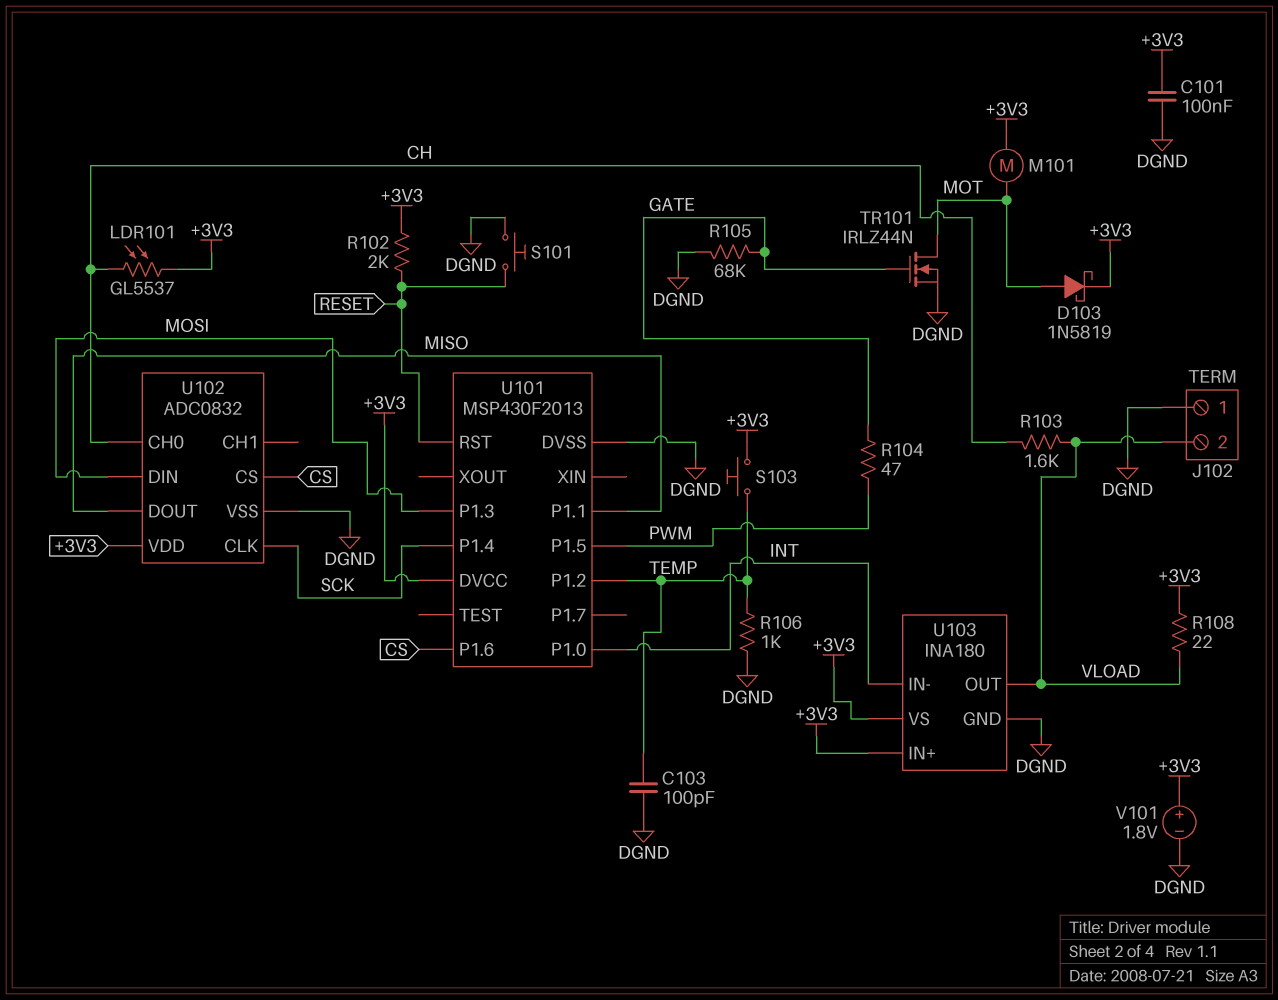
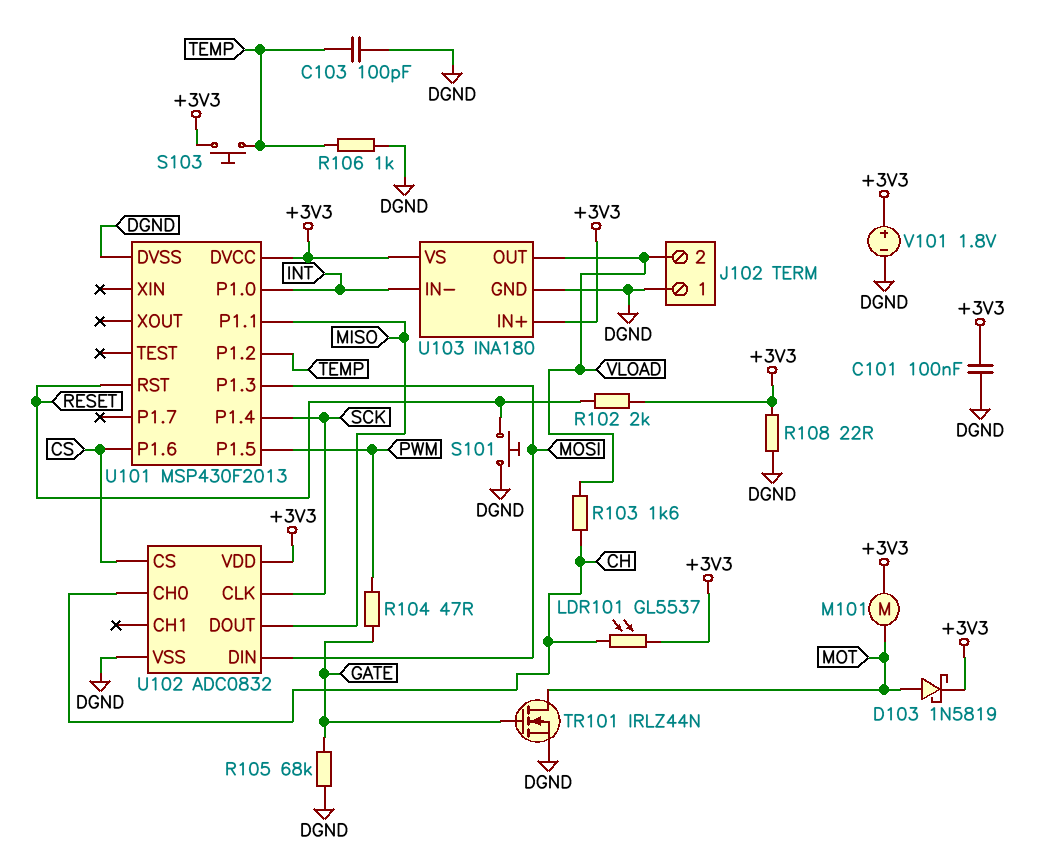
R108: 22 (+3V3, VLOAD) -> 22 (+3V3, DGND)

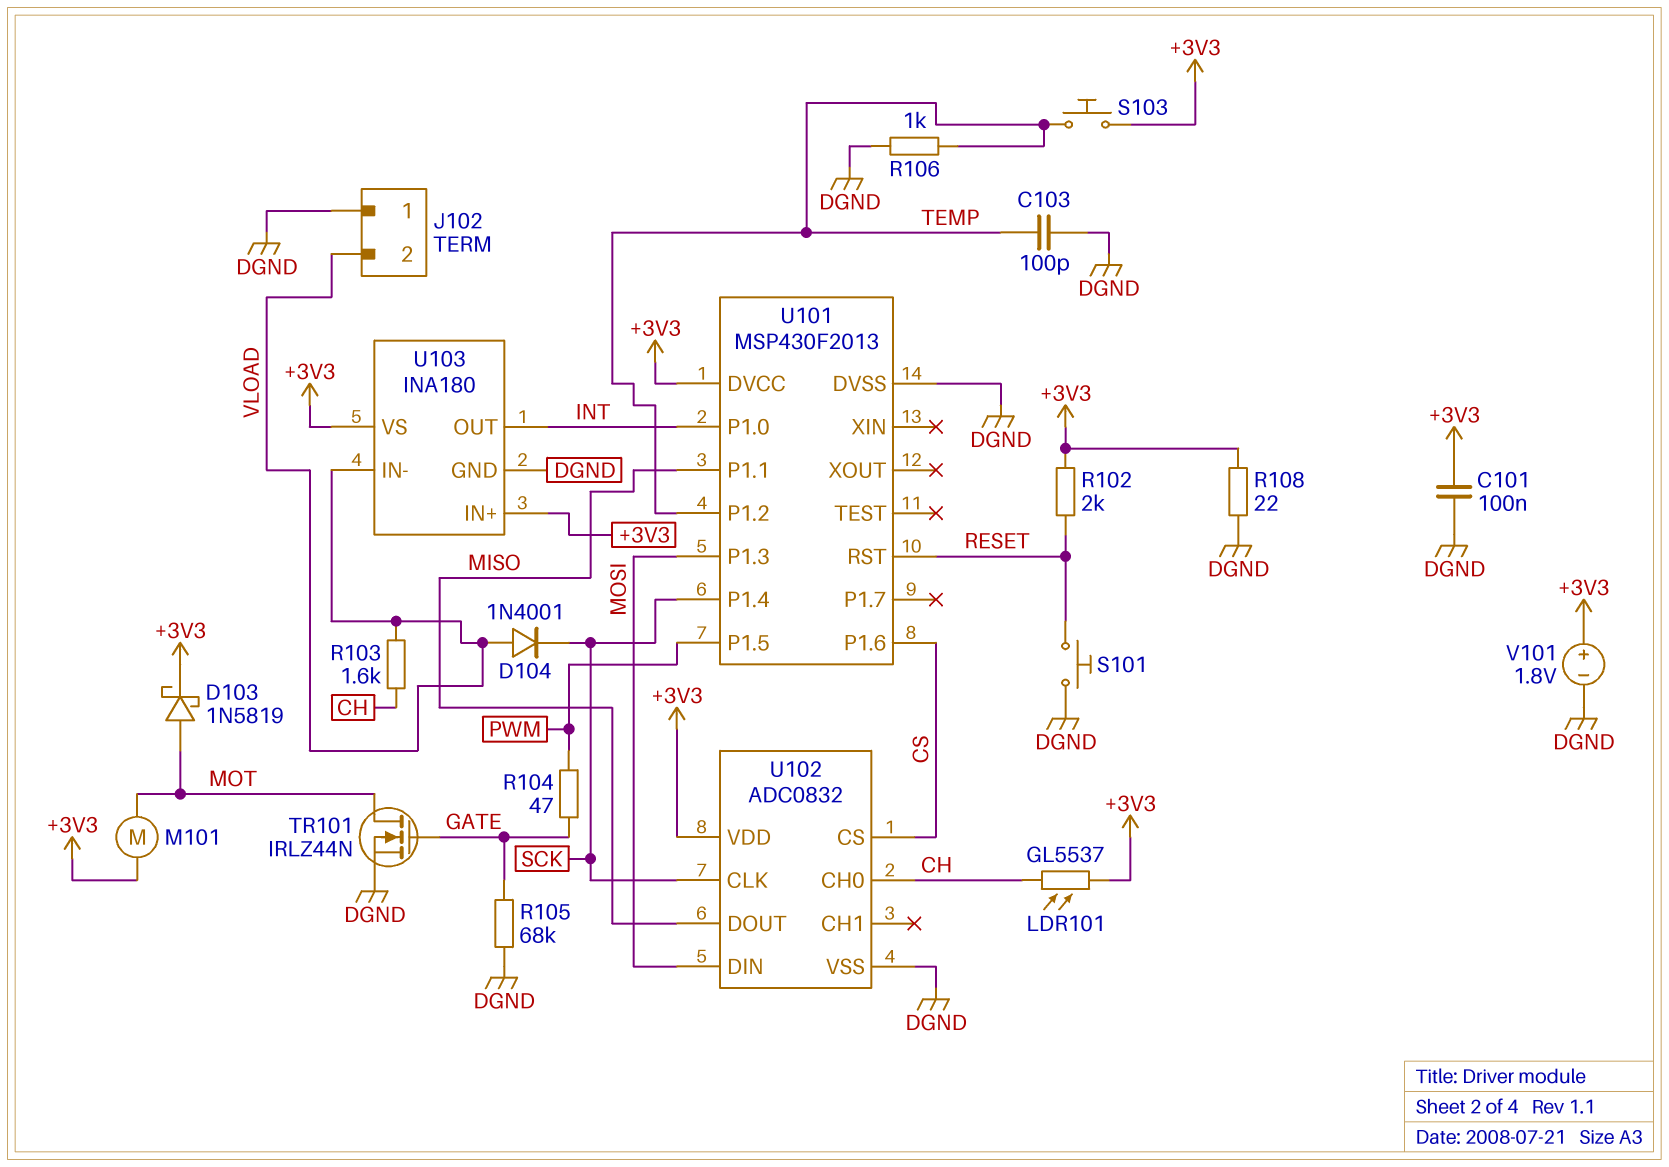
D104: none -> diode 1N4001 (A VLOAD, K SCK)
U103 pin IN-: INT -> VLOAD
U103 pin OUT: VLOAD -> INT

